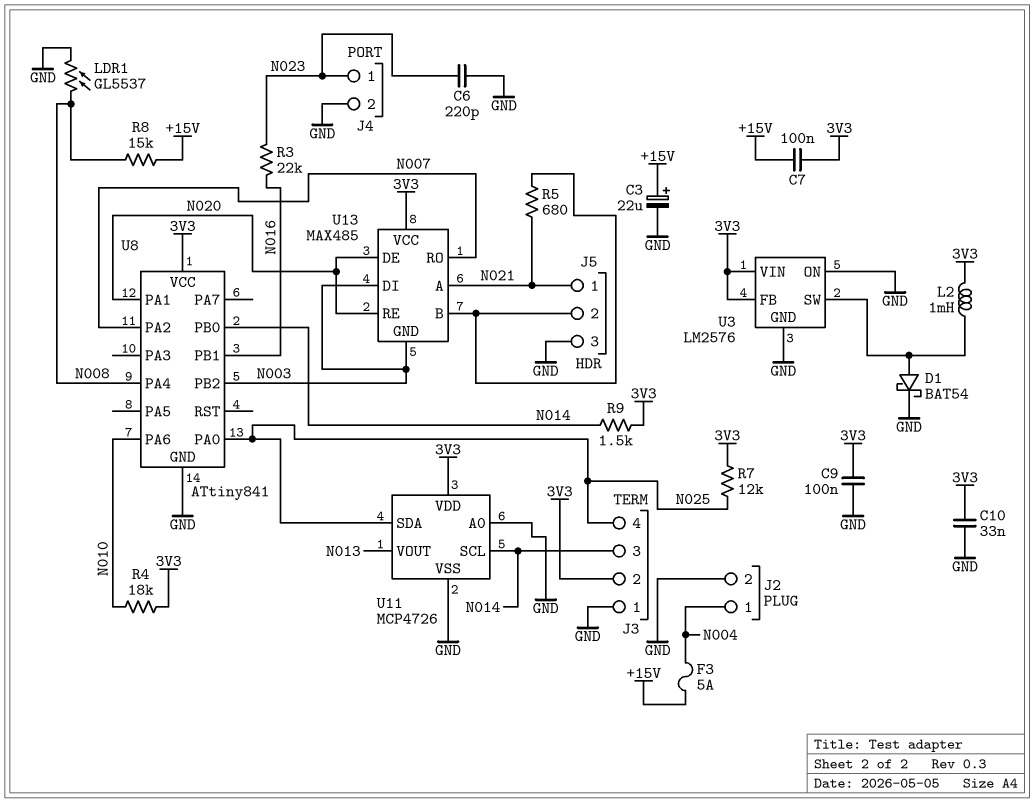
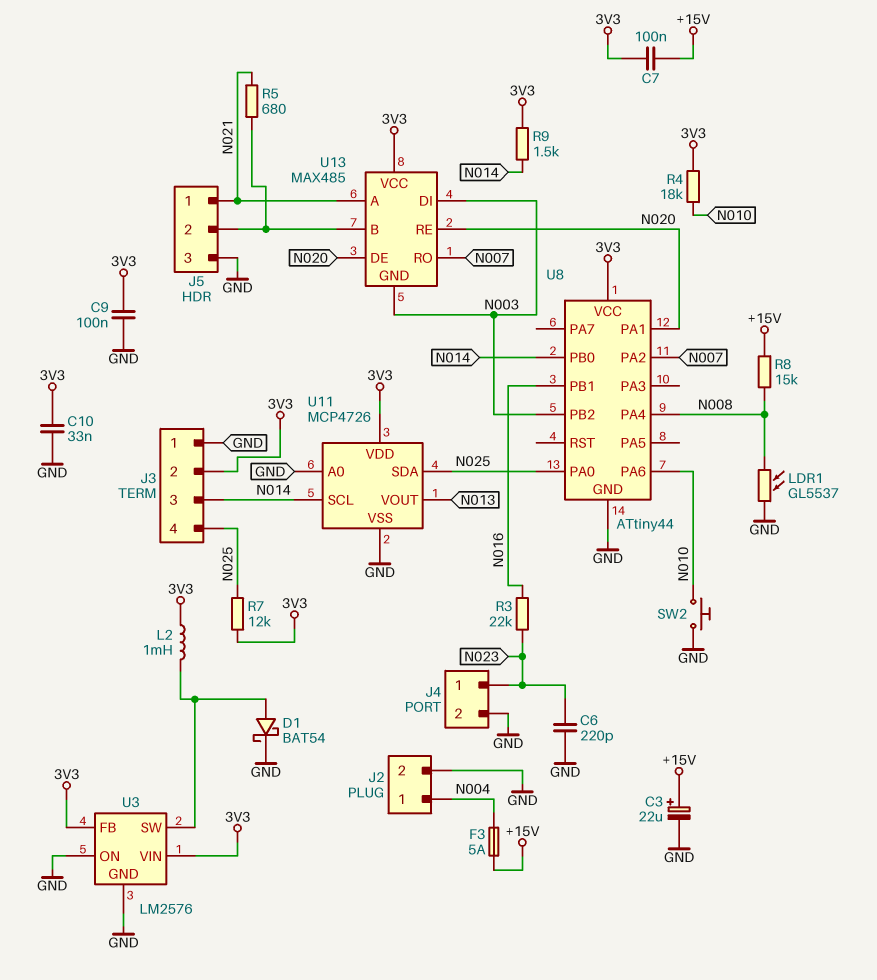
SW2: none -> button (GND, N010)
U8: ATtiny841 -> ATtiny44

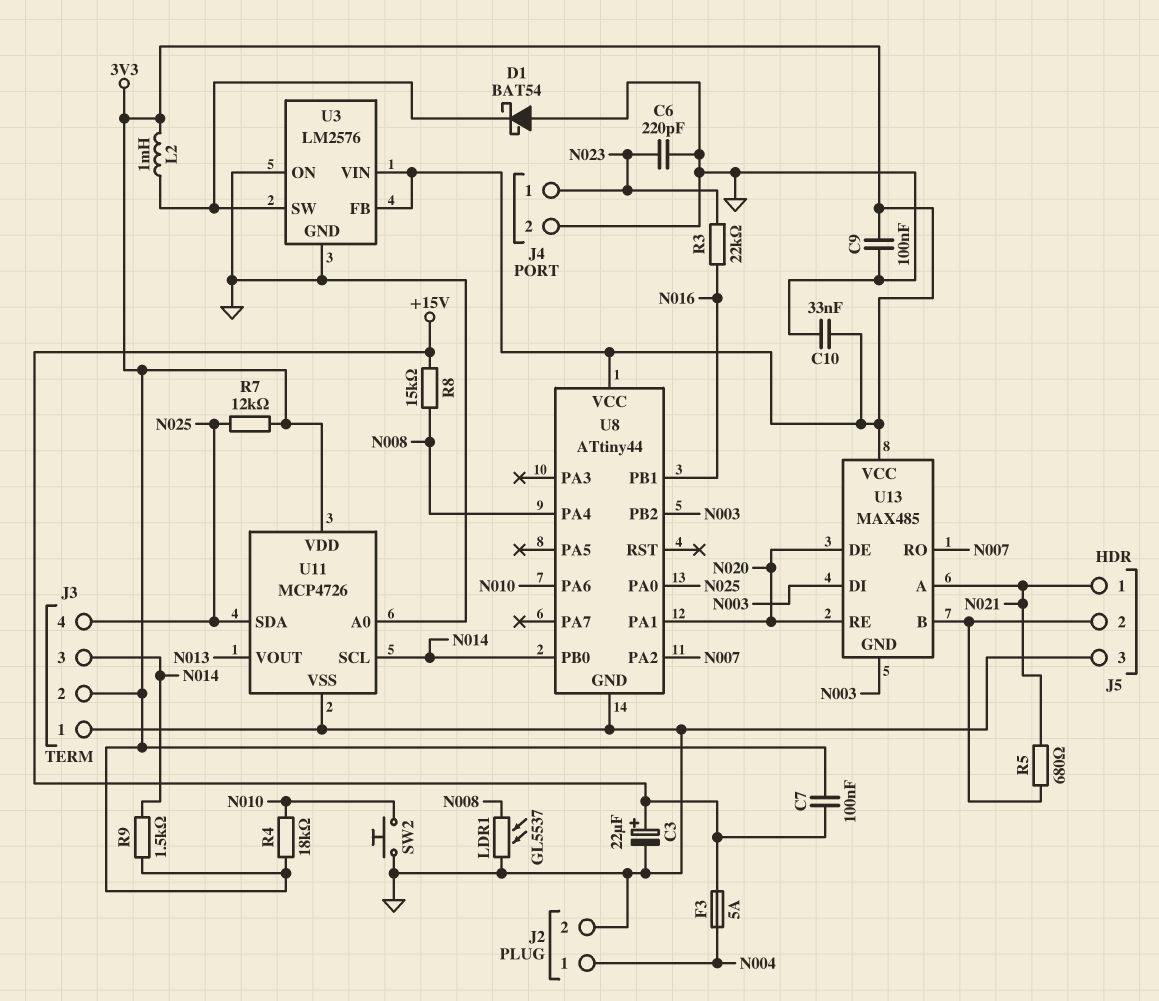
D1: schottky BAT54 (A U3/SW, K GND) -> schottky BAT54 (A GND, K U3/SW)

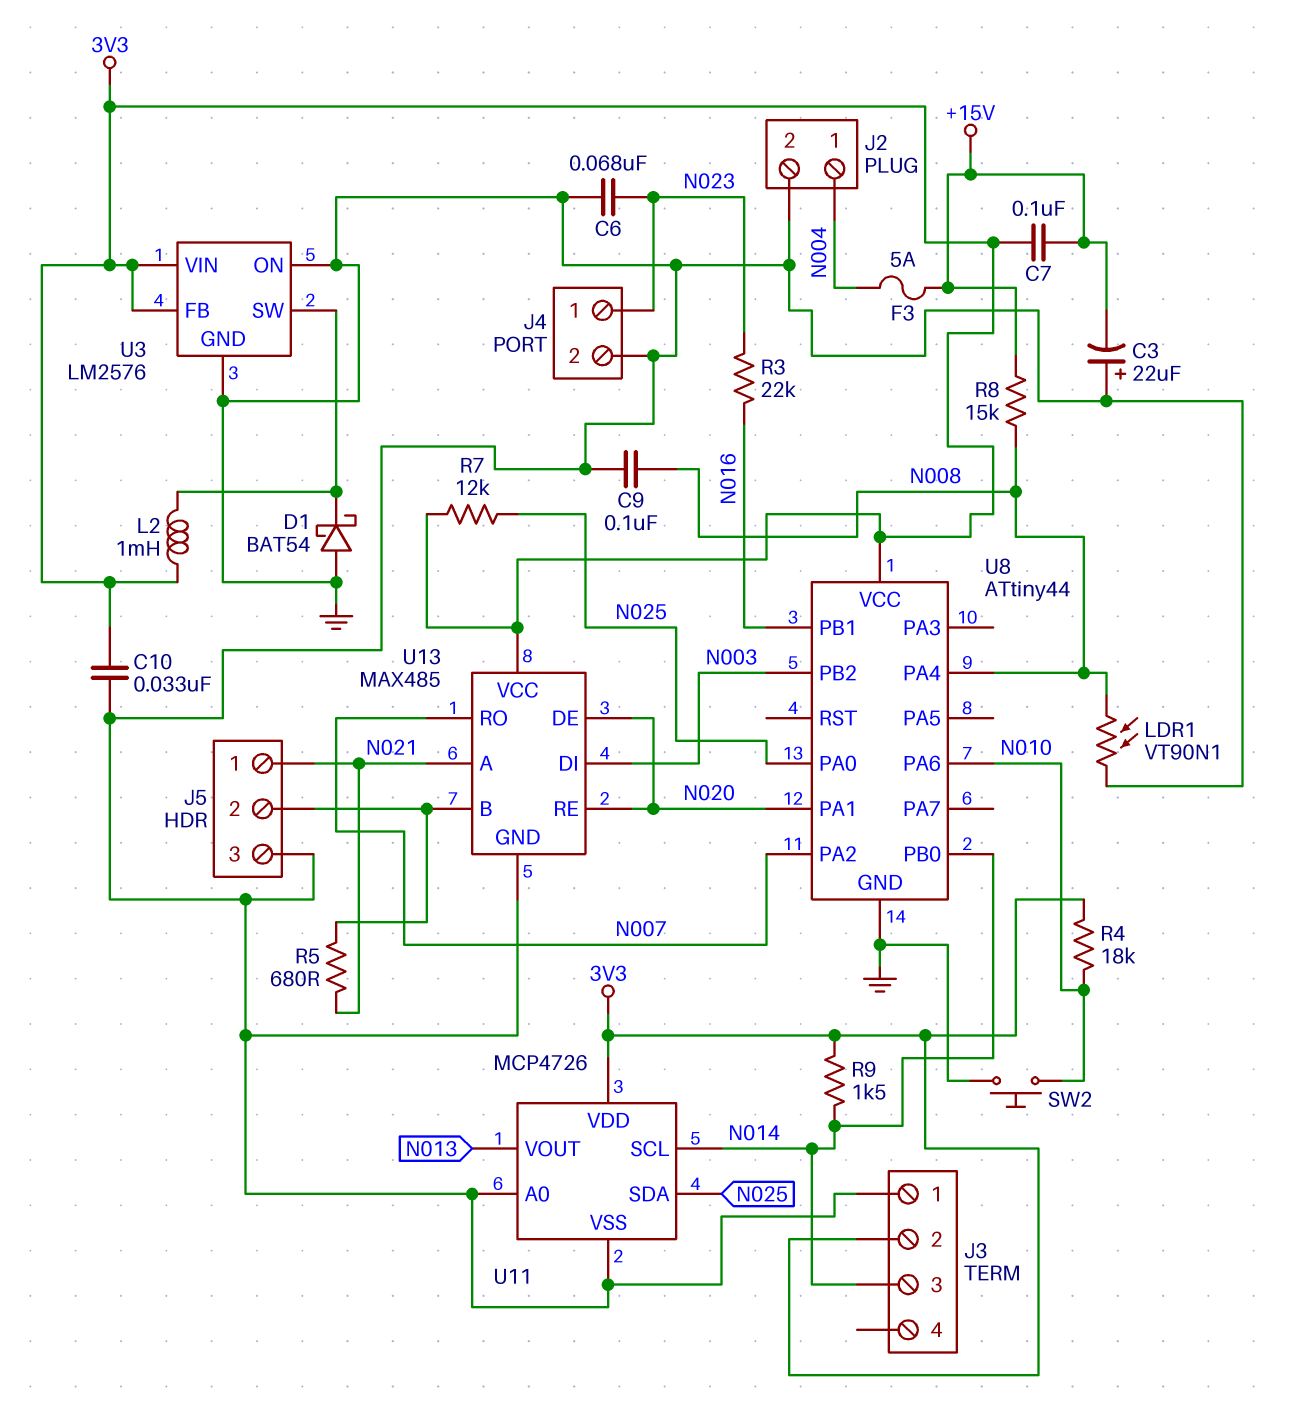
C3: 22uF (plus +15V, minus GND) -> 22uF (plus GND, minus +15V)
C6: 220pF (GND, N023) -> 68nF (GND, N023)
C9: 100nF (3V3, GND) -> 100nF (GND, N008)
J3 pin 4: N025 -> none
LDR1: GL5537 (GND, N008) -> VT90N1 (GND, N008)
U13 pin GND: N003 -> GND

